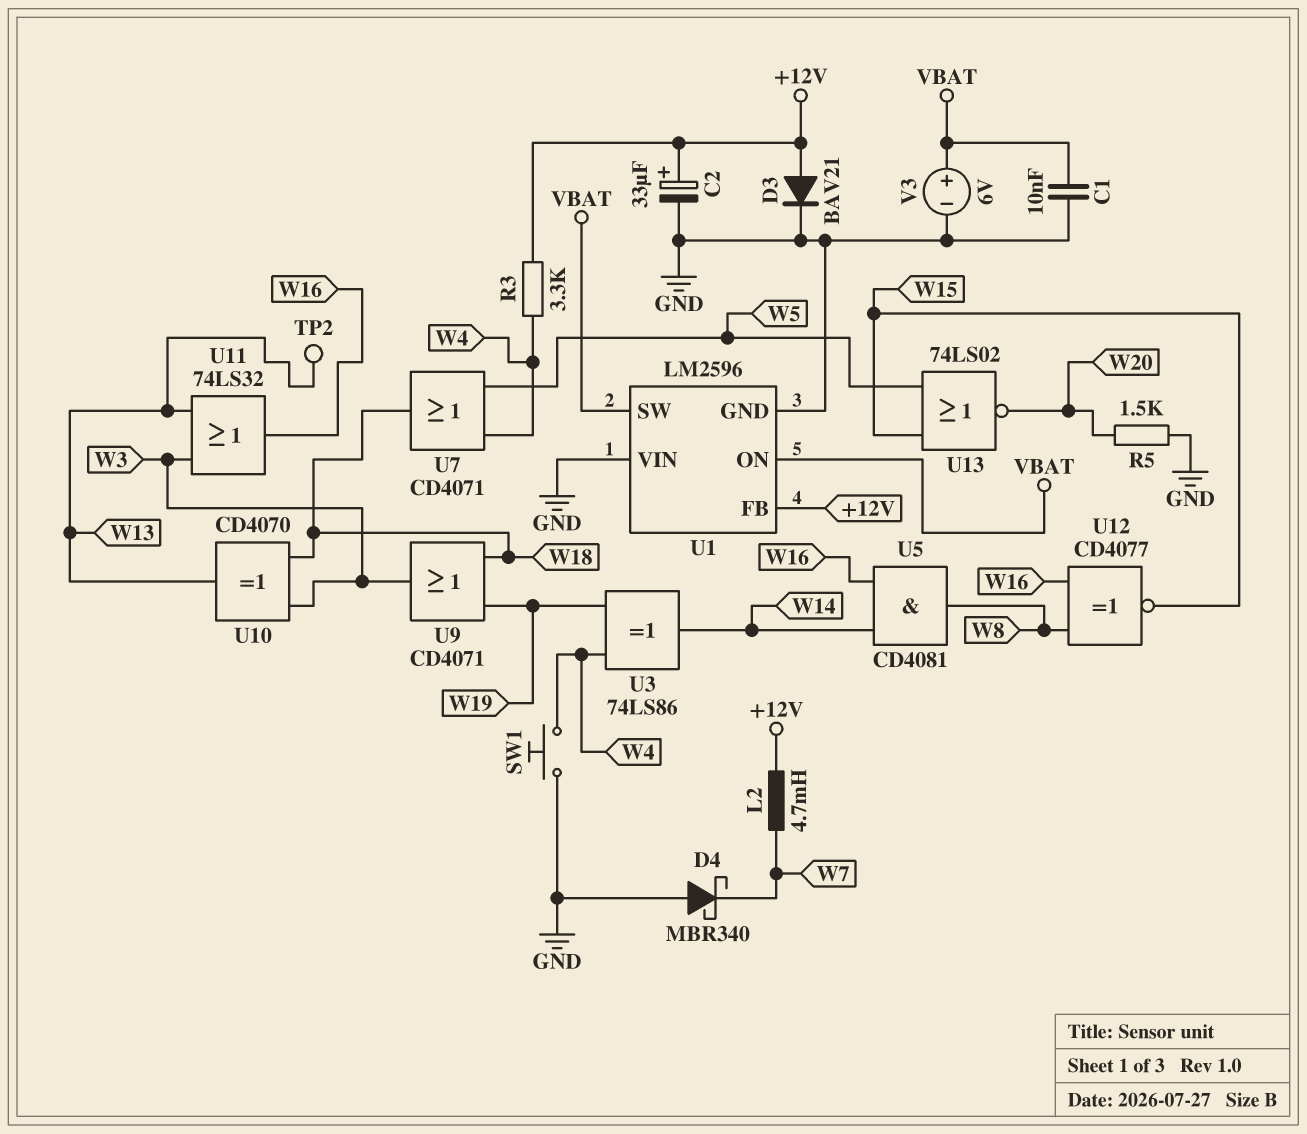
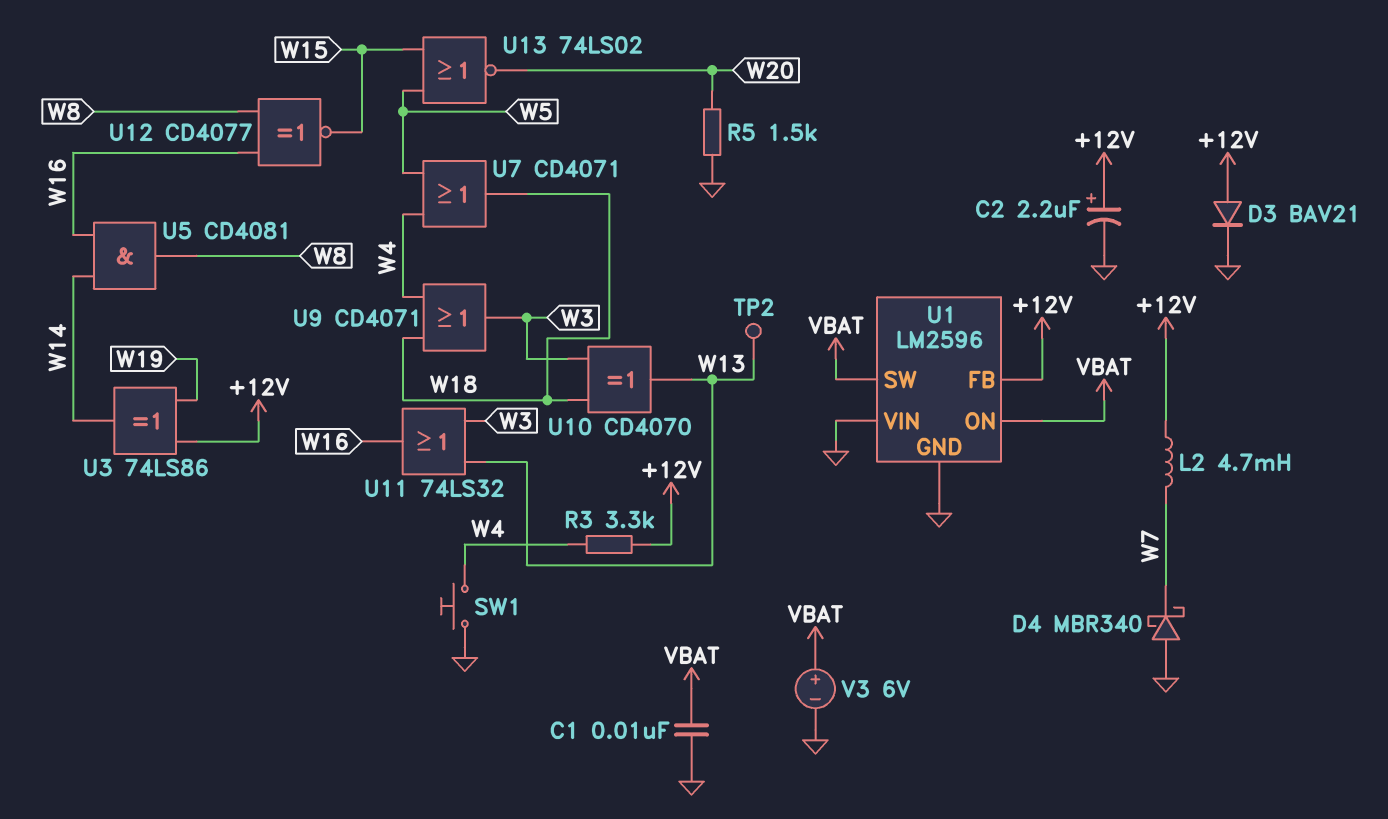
C2: 33uF (plus +12V, minus GND) -> 2.2uF (plus +12V, minus GND)
U3: XOR 74LS86 (in W4, in W19, out W14) -> XOR 74LS86 (in +12V, in W19, out W14)
U9: OR CD4071 (in W18, in W19, out W3) -> OR CD4071 (in W4, in W18, out W3)

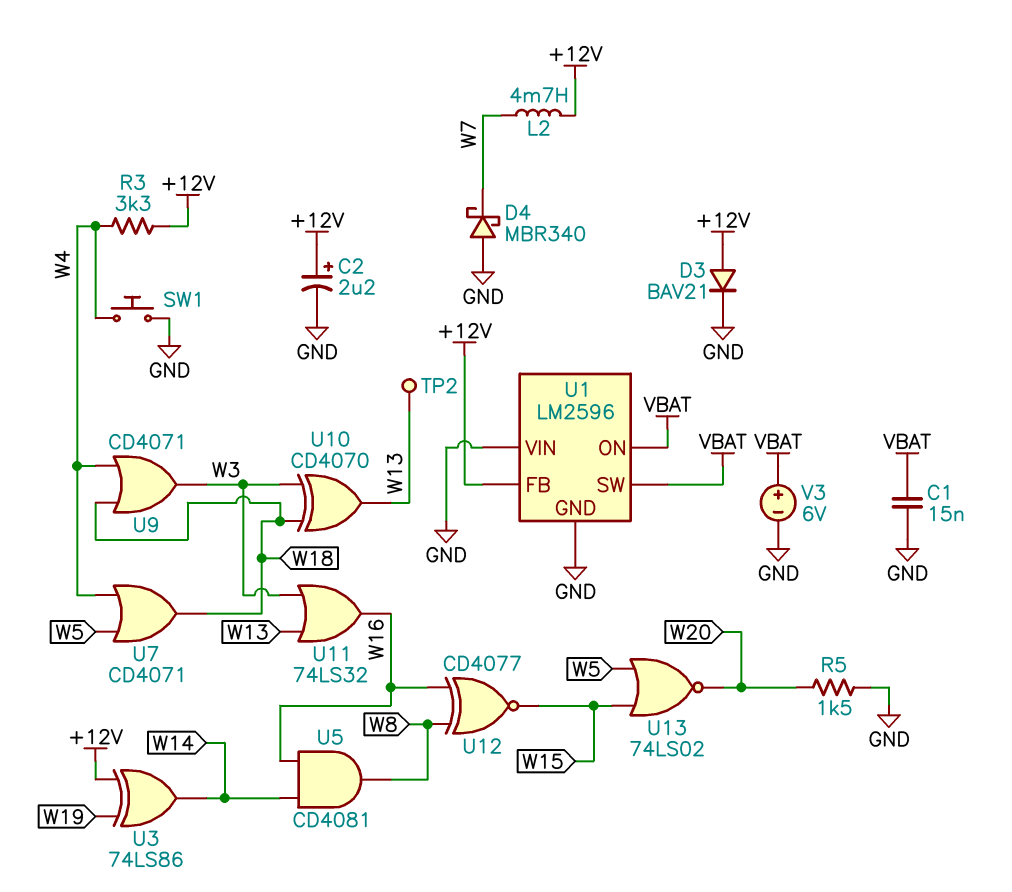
C1: 10nF (GND, VBAT) -> 15nF (GND, VBAT)

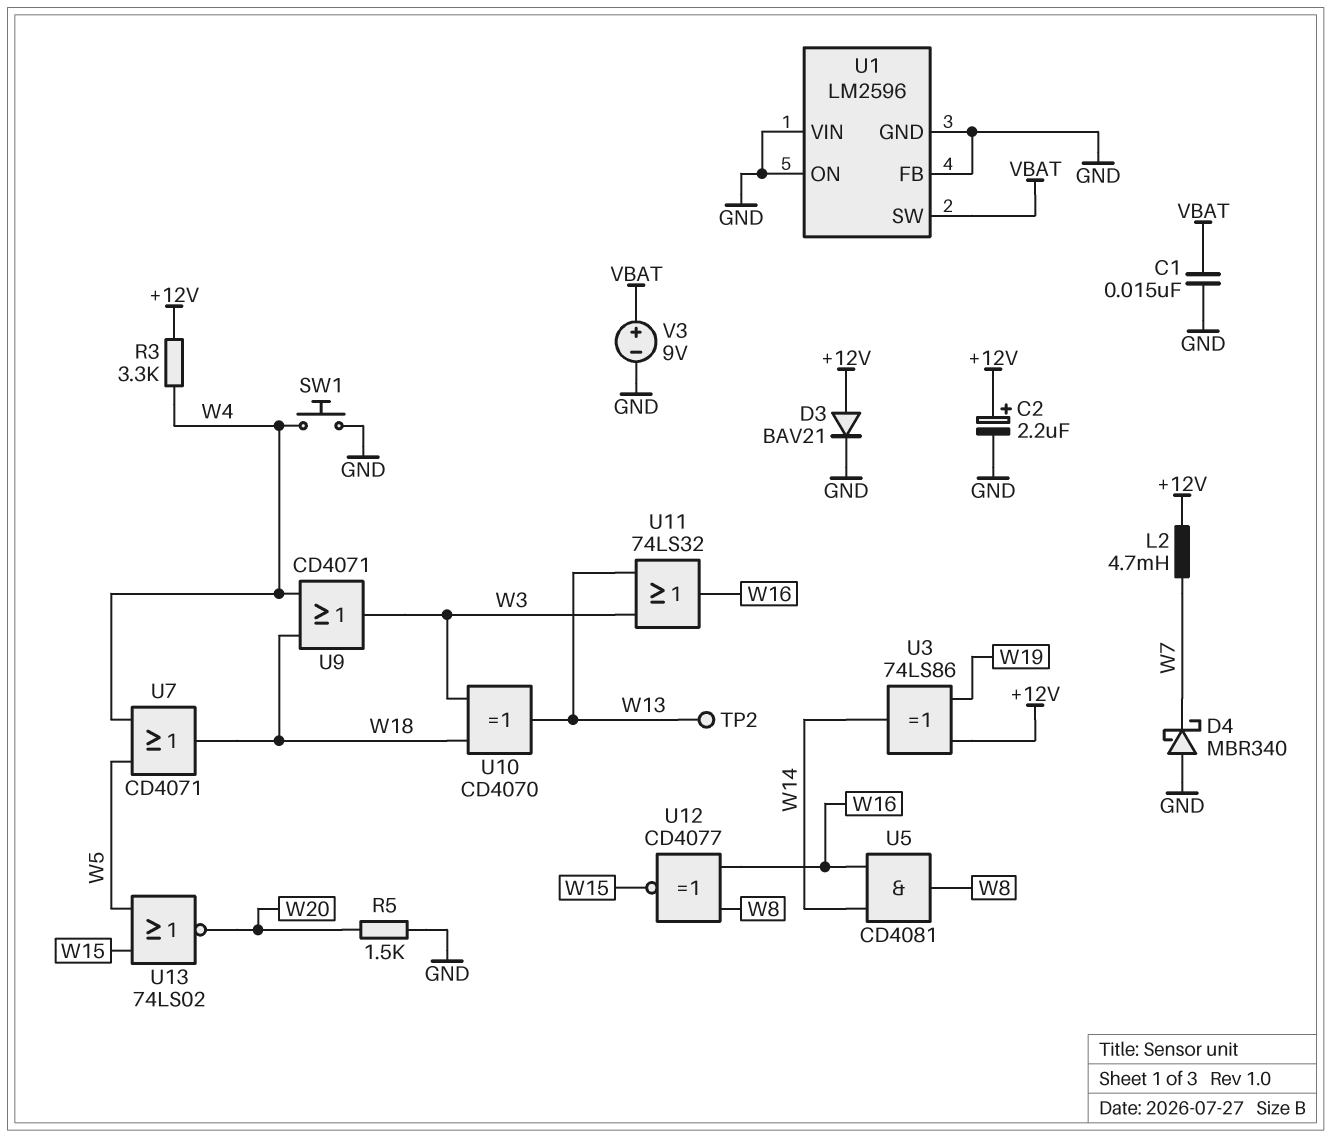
U1 pin FB: +12V -> GND
U1 pin ON: VBAT -> GND
V3: 6V (plus VBAT, minus GND) -> 9V (plus VBAT, minus GND)

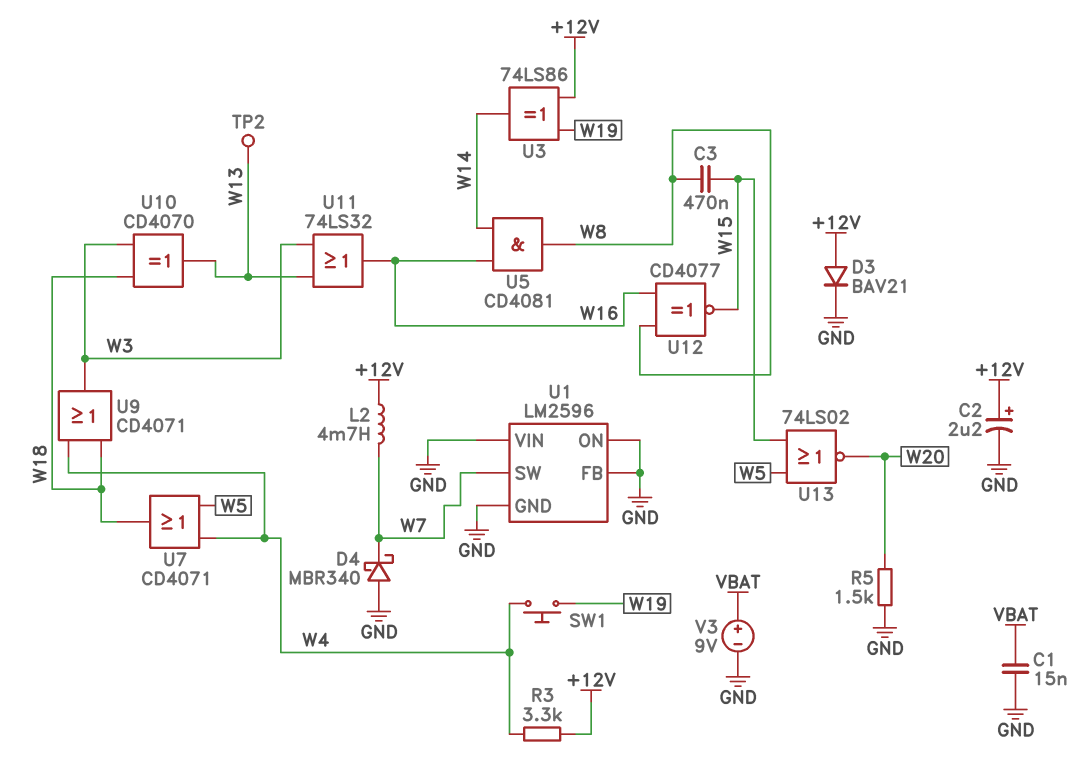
C3: none -> 470nF (W8, W15)
SW1: button (GND, W4) -> button (W4, W19)
U1 pin SW: VBAT -> W7

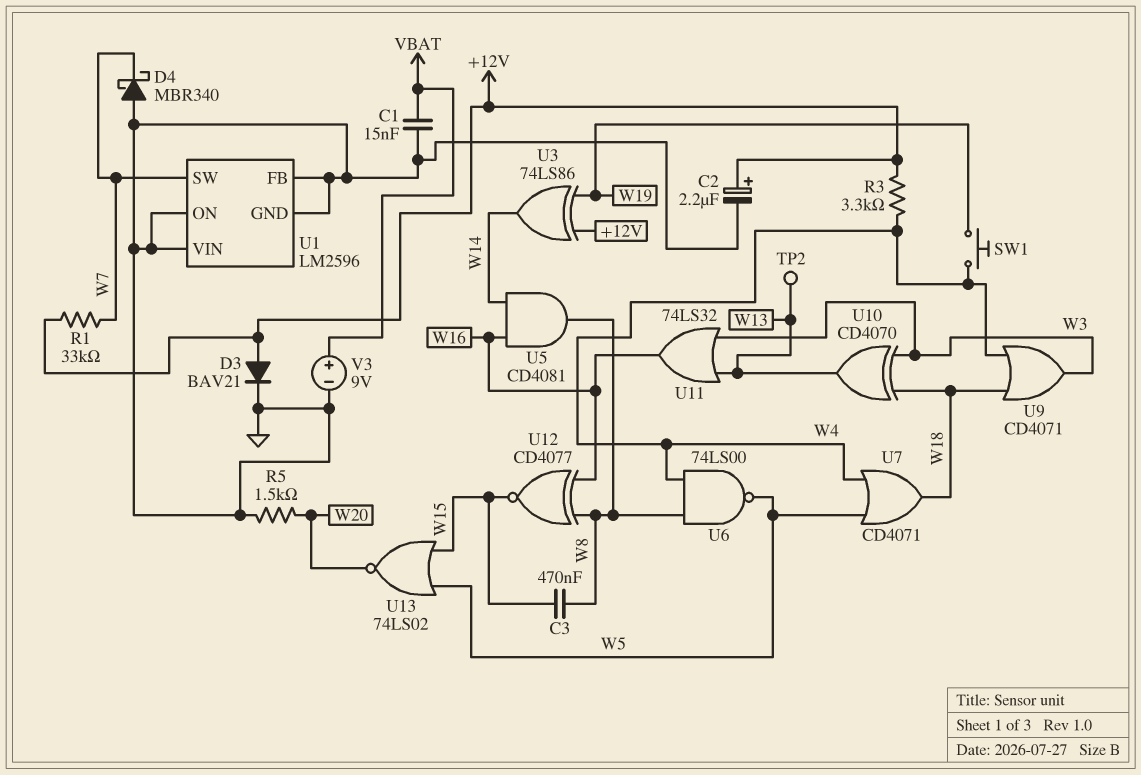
L2: 4.7mH (+12V, W7) -> none
R1: none -> 33k (+12V, W7)
U6: none -> NAND 74LS00 (in W4, in W8, out W5)

